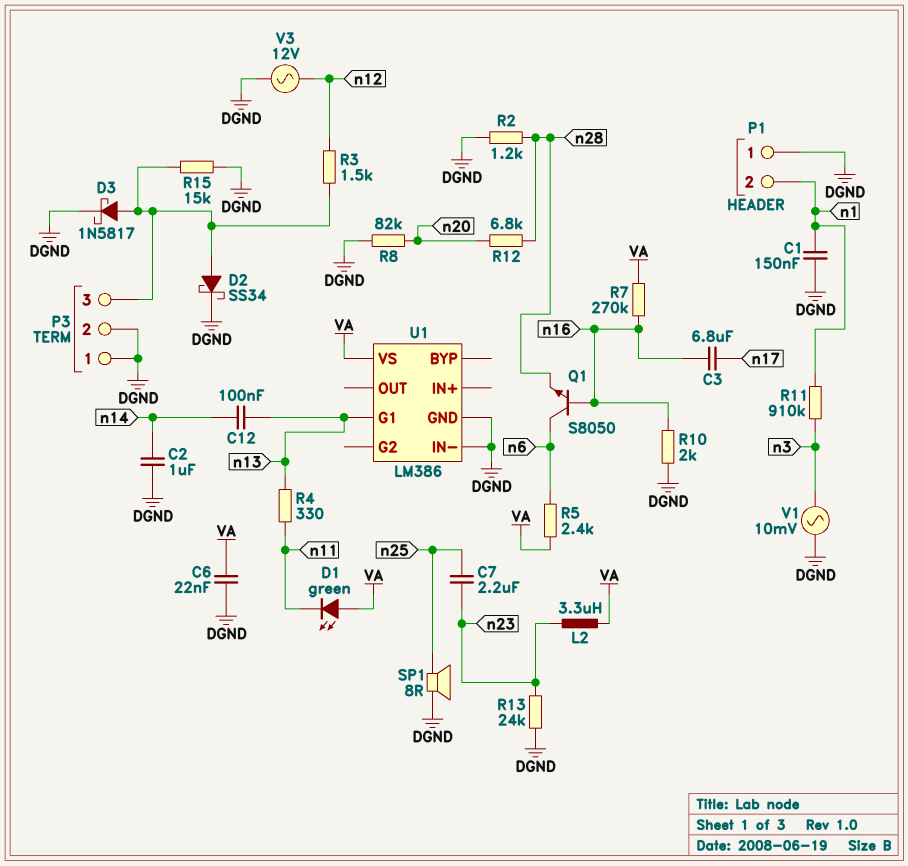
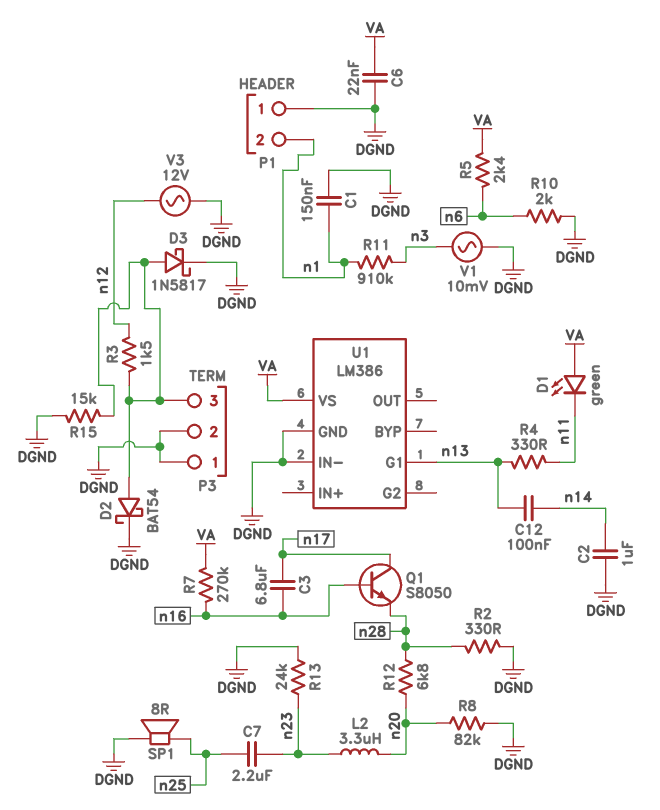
D2: schottky SS34 (A P3/3, K DGND) -> schottky BAT54 (A P3/3, K DGND)
L2: 3.3uH (VA, n23) -> 3.3uH (n20, n23)
Q1: NPN S8050 (B n16, C n6, E n28) -> NPN S8050 (B n16, C n17, E n28)
R2: 1.2k (DGND, n28) -> 330 (DGND, n28)
R10: 2k (DGND, n16) -> 2k (DGND, n6)

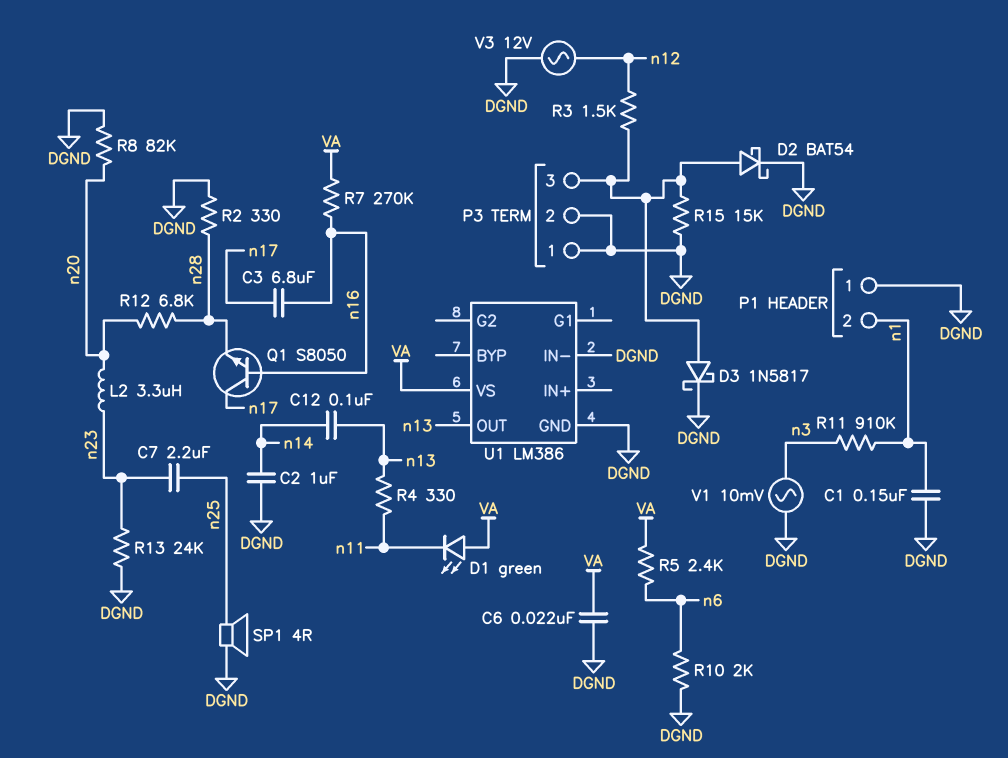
SP1: speaker 8R (DGND, n25) -> speaker 4R (DGND, n25)
U1 pin G1: n13 -> none
U1 pin OUT: none -> n13

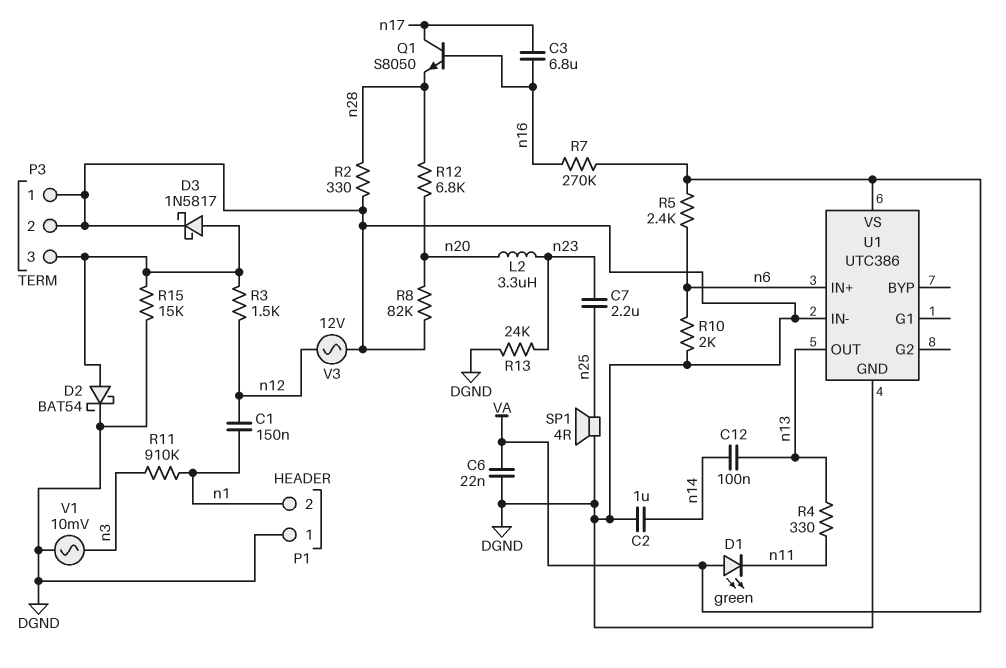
C1: 150nF (DGND, n1) -> 150nF (n1, n12)
U1: LM386 -> UTC386
U1 pin IN+: none -> n6

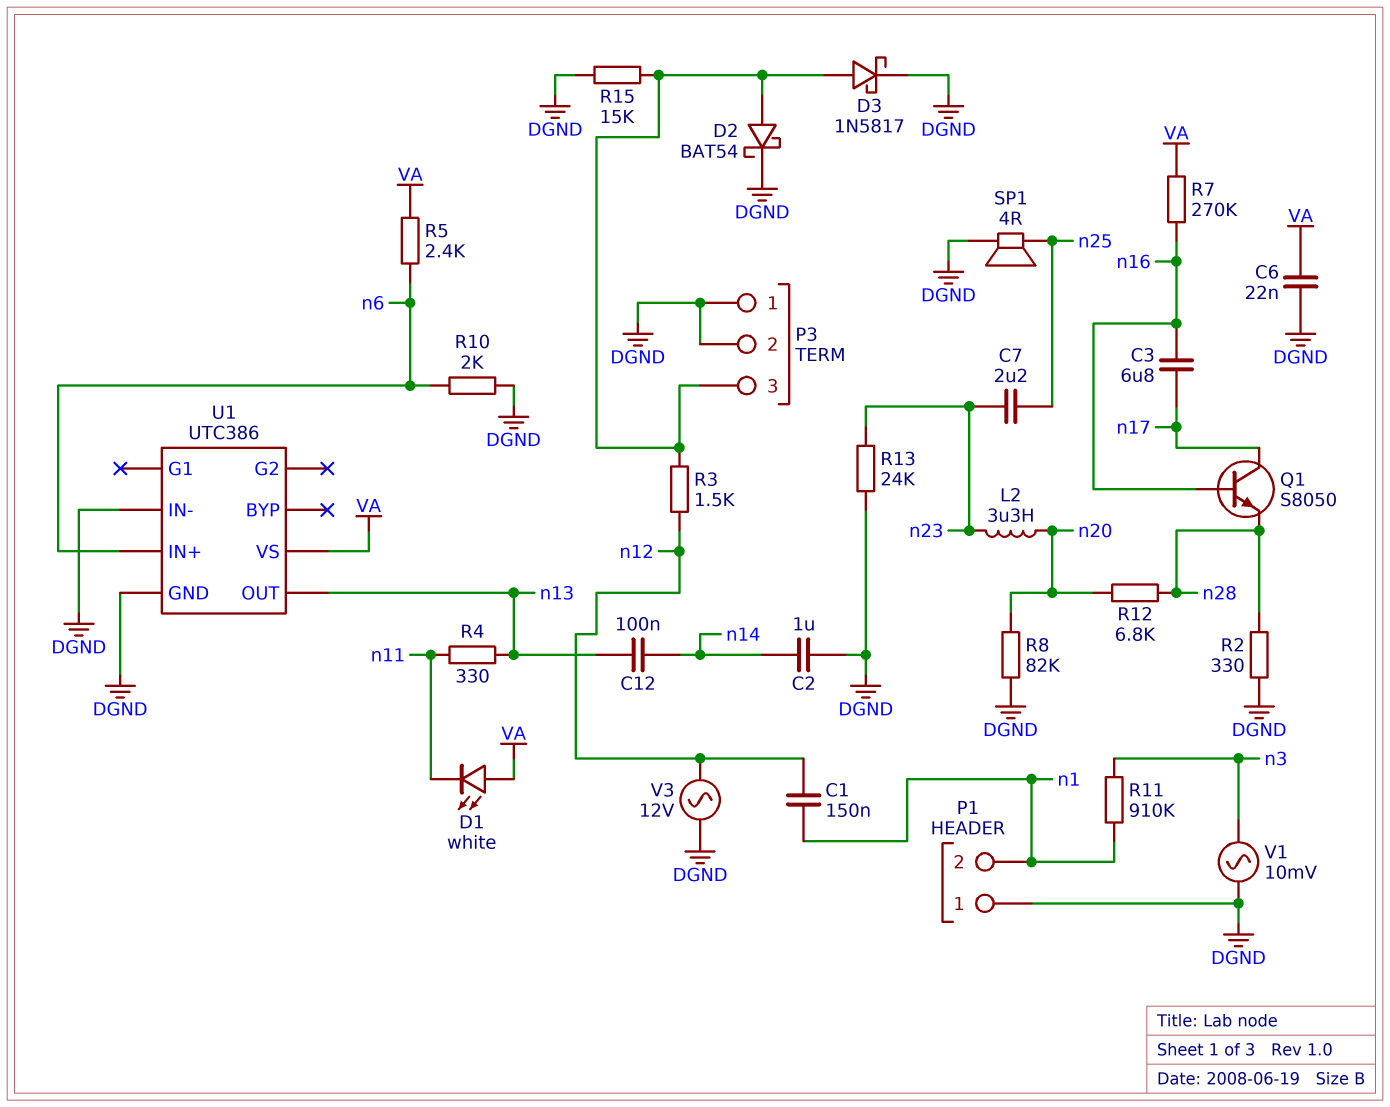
D1: LED green (A VA, K n11) -> LED white (A VA, K n11)

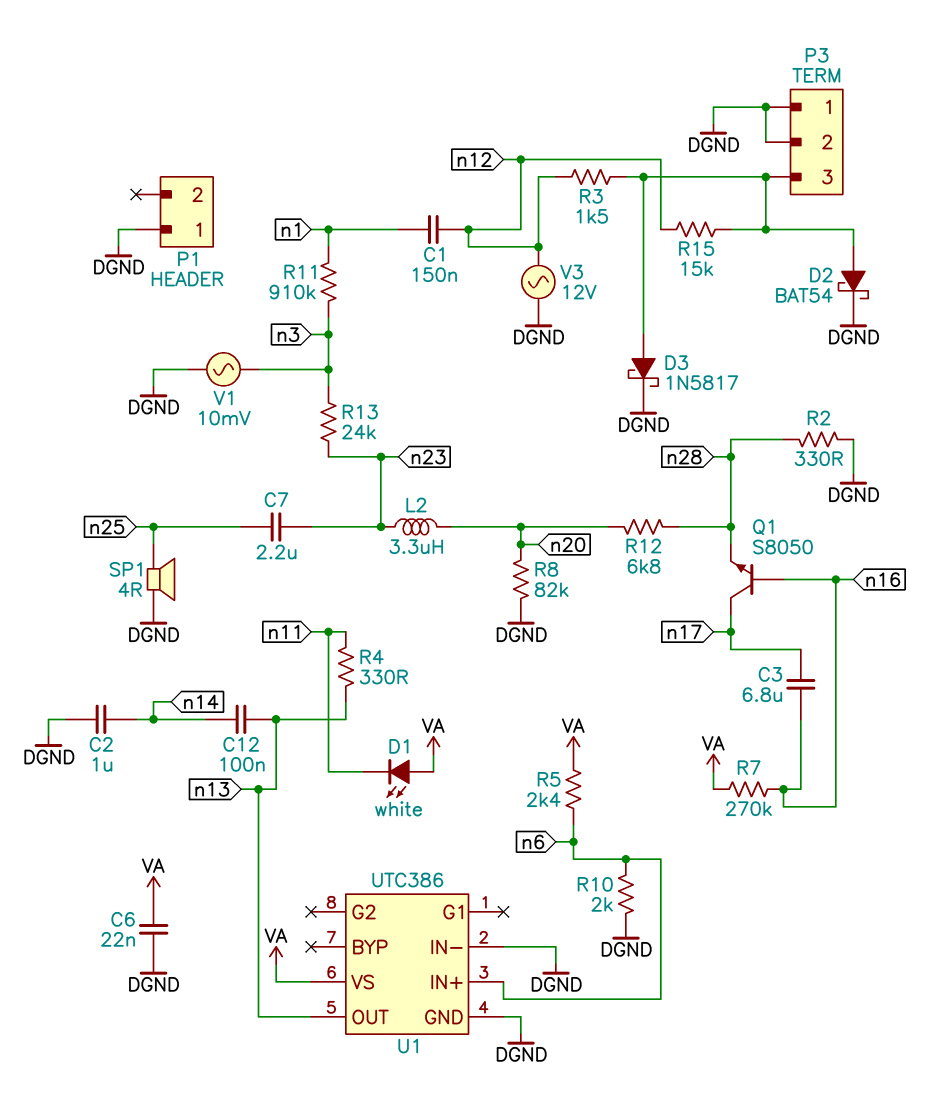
P1 pin 2: n1 -> none
R13: 24k (DGND, n23) -> 24k (n3, n23)
R15: 15k (DGND, P3/3) -> 15k (P3/3, n12)

